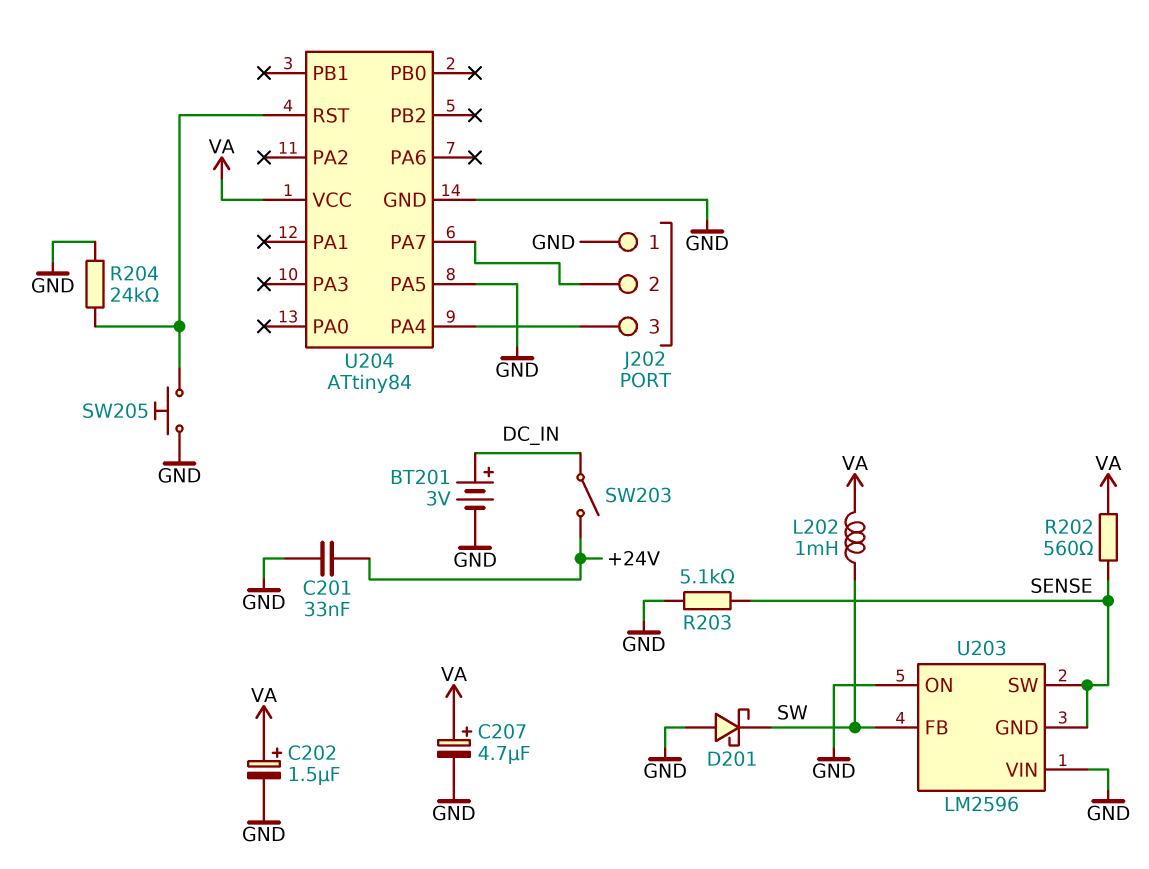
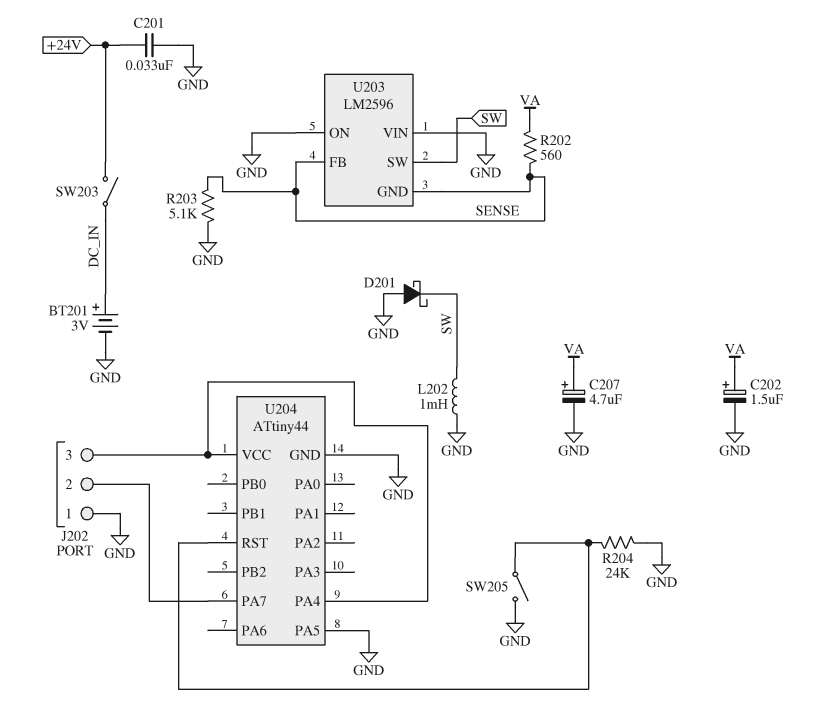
L202: 1mH (SW, VA) -> 1mH (GND, SW)
SW205: button (GND, U204/RST) -> switch (GND, U204/RST)
U203 pin FB: SW -> SENSE
U203 pin SW: SENSE -> SW
U204: ATtiny84 -> ATtiny44
U204 pin VCC: VA -> J202/3

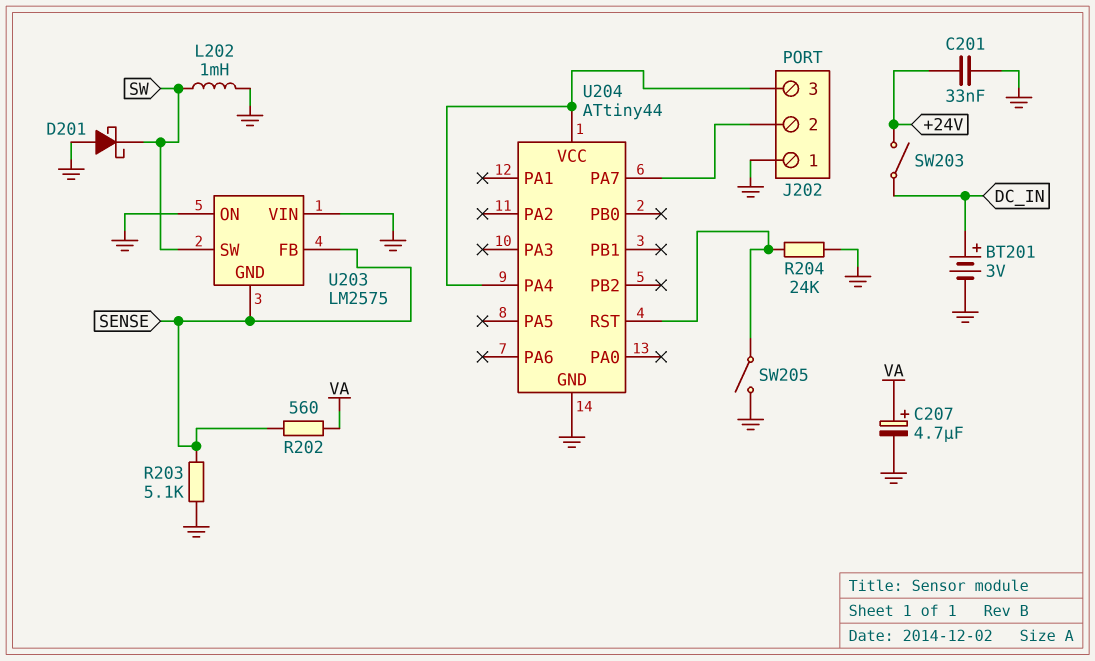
C202: 1.5uF (plus VA, minus GND) -> none
U203: LM2596 -> LM2575
U204 pin PA5: GND -> none

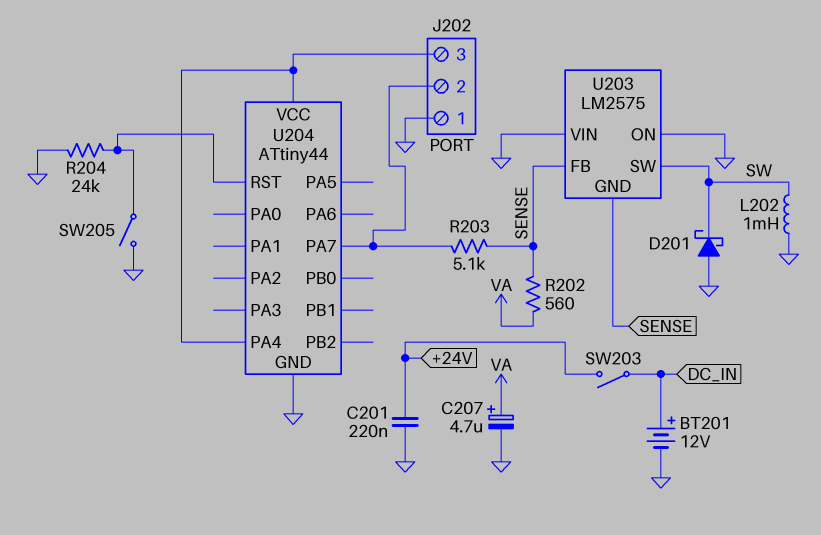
BT201: 3V (plus DC_IN, minus GND) -> 12V (plus DC_IN, minus GND)
C201: 33nF (+24V, GND) -> 220nF (+24V, GND)
R203: 5.1k (GND, SENSE) -> 5.1k (J202/2, SENSE)

